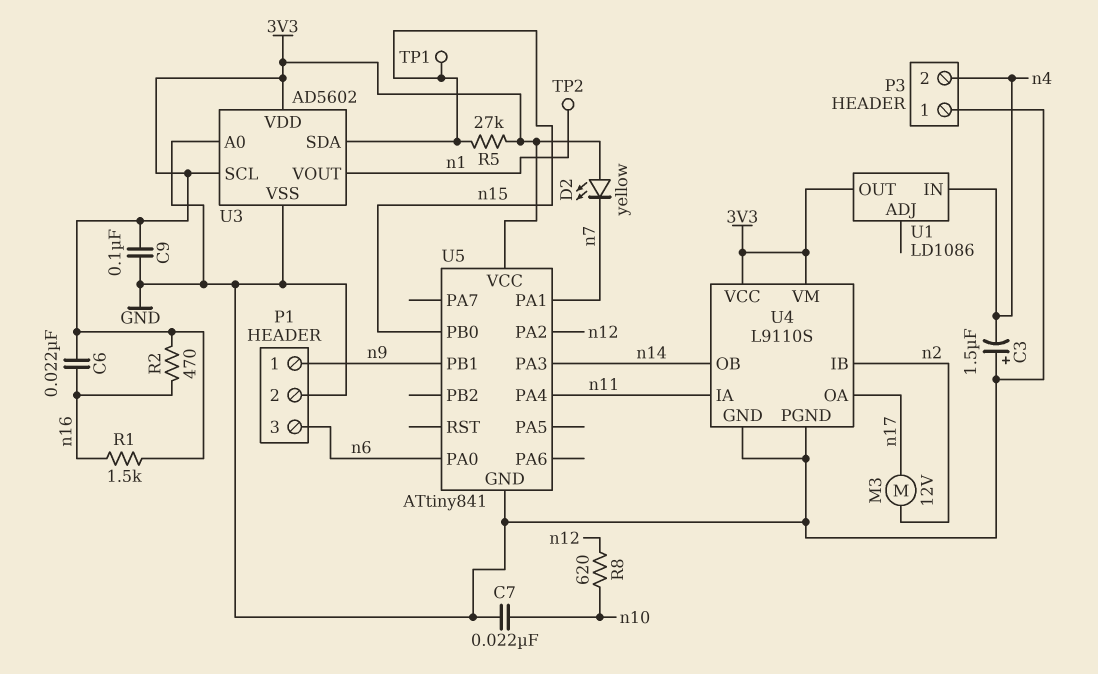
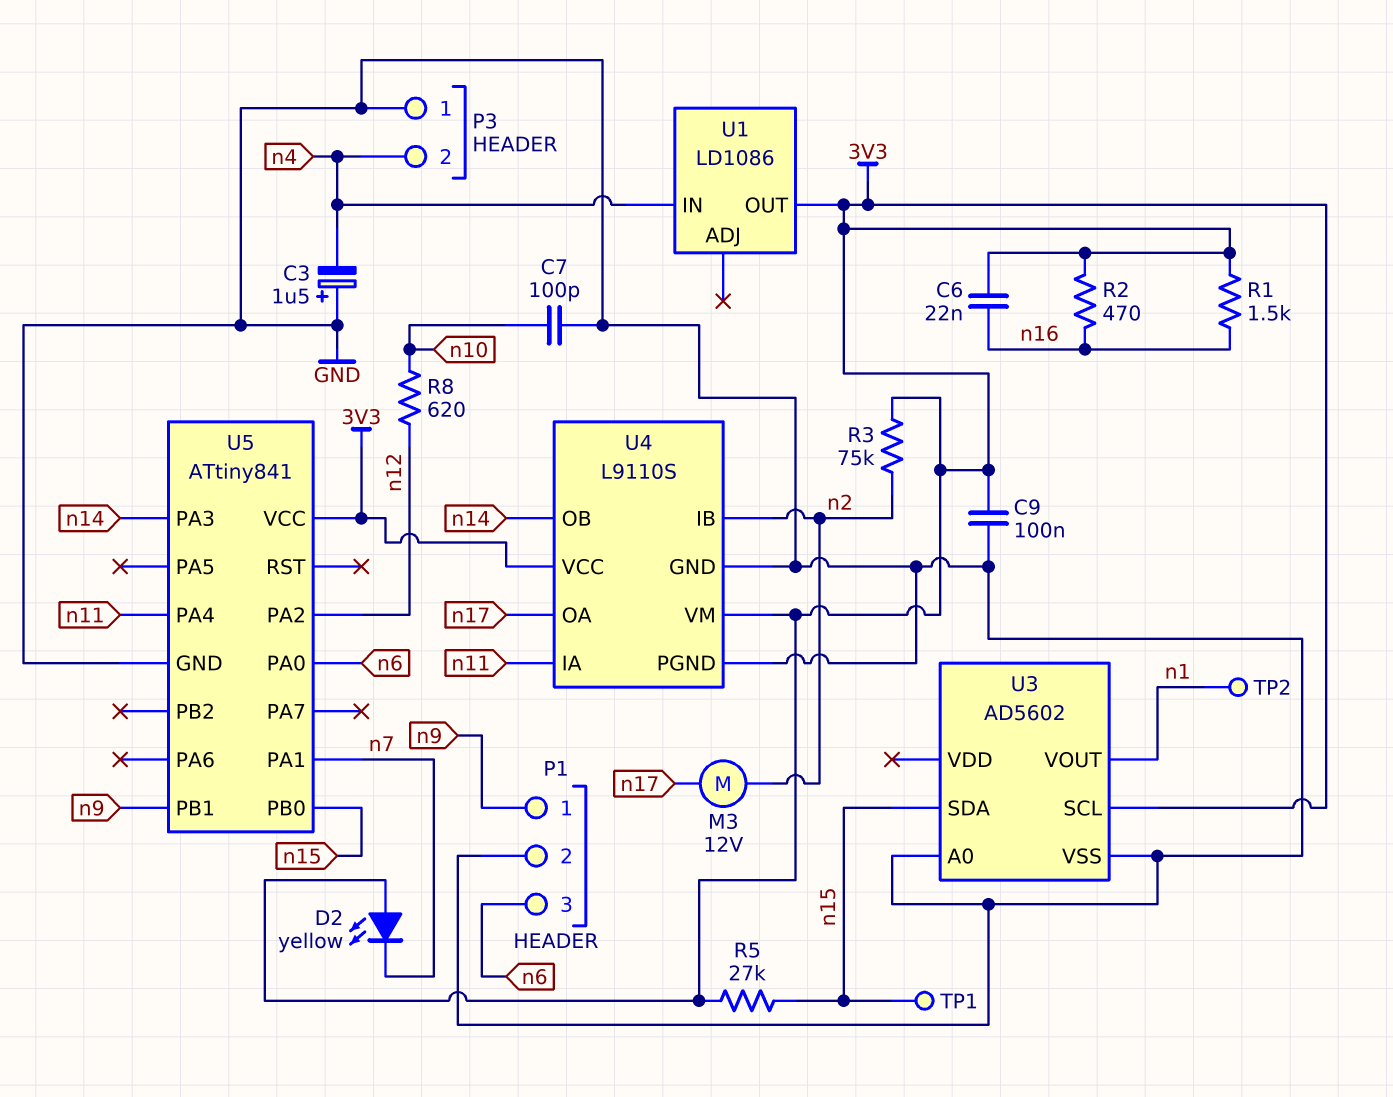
C7: 22nF (GND, n10) -> 100pF (GND, n10)
R3: none -> 75k (3V3, n2)
U3 pin VDD: 3V3 -> none

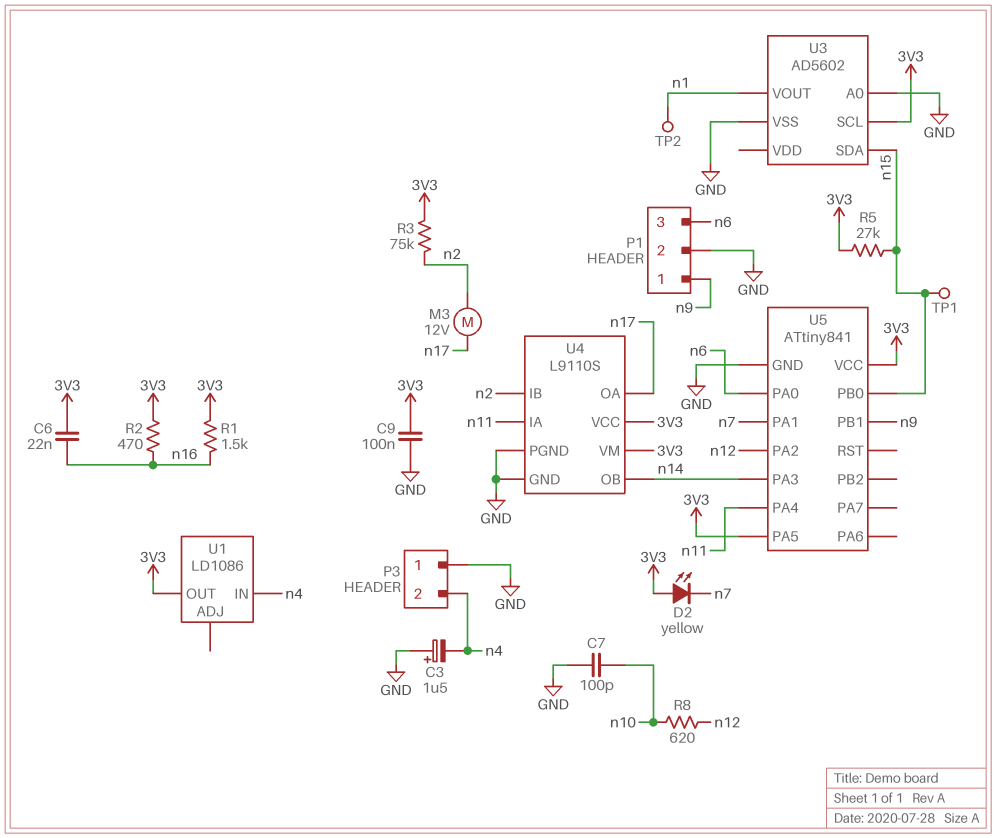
U5 pin PA5: none -> 3V3

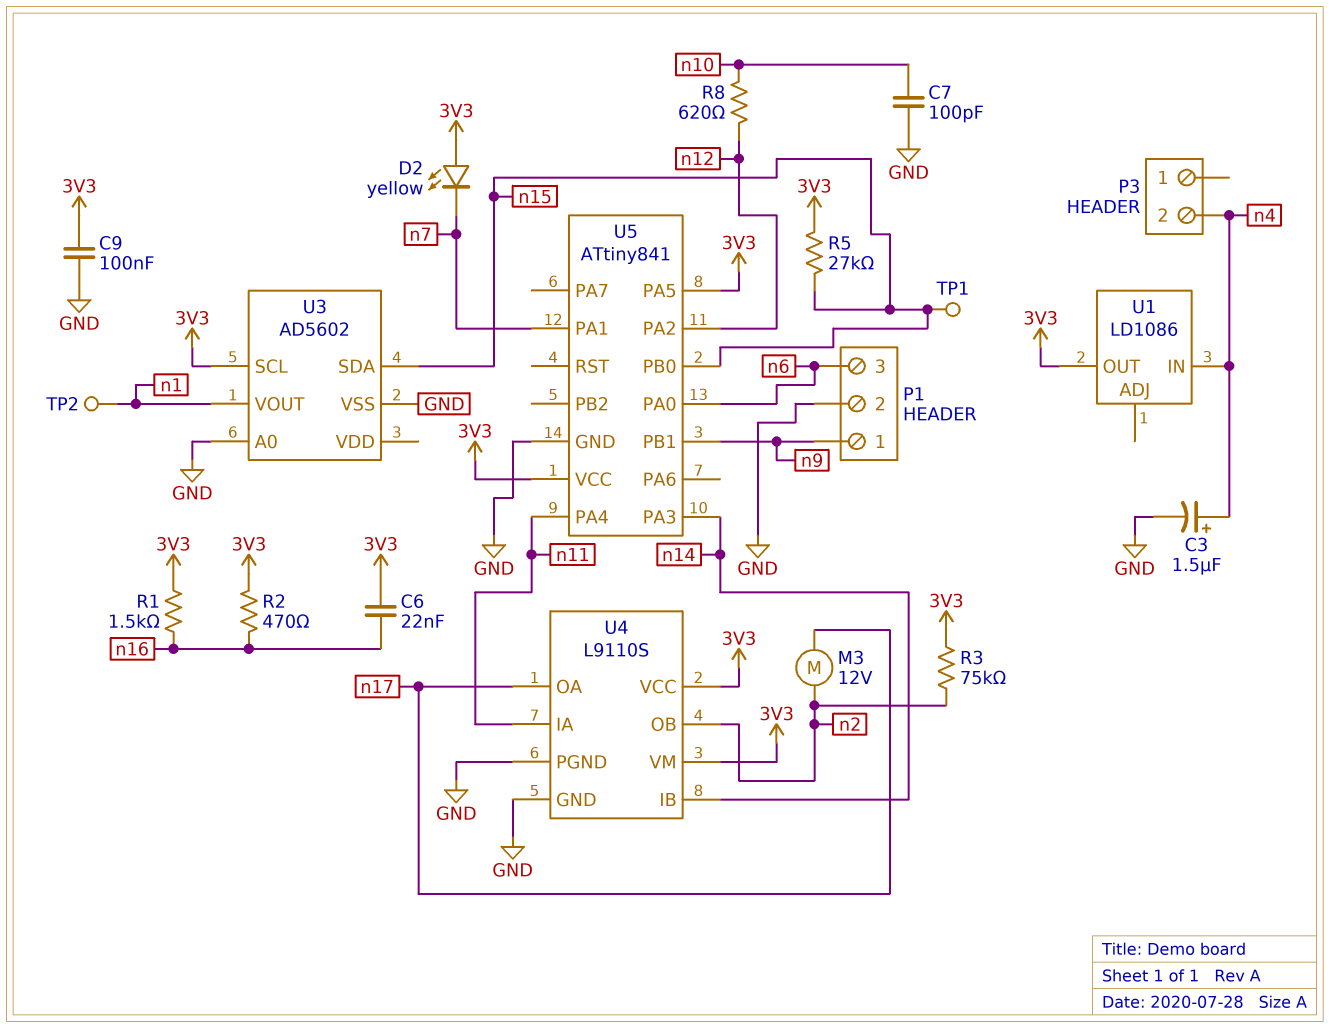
C3: 1.5uF (plus GND, minus n4) -> 1.5uF (plus n4, minus GND)
P3 pin 1: GND -> none
U4 pin IB: n2 -> n14
U4 pin OB: n14 -> n2

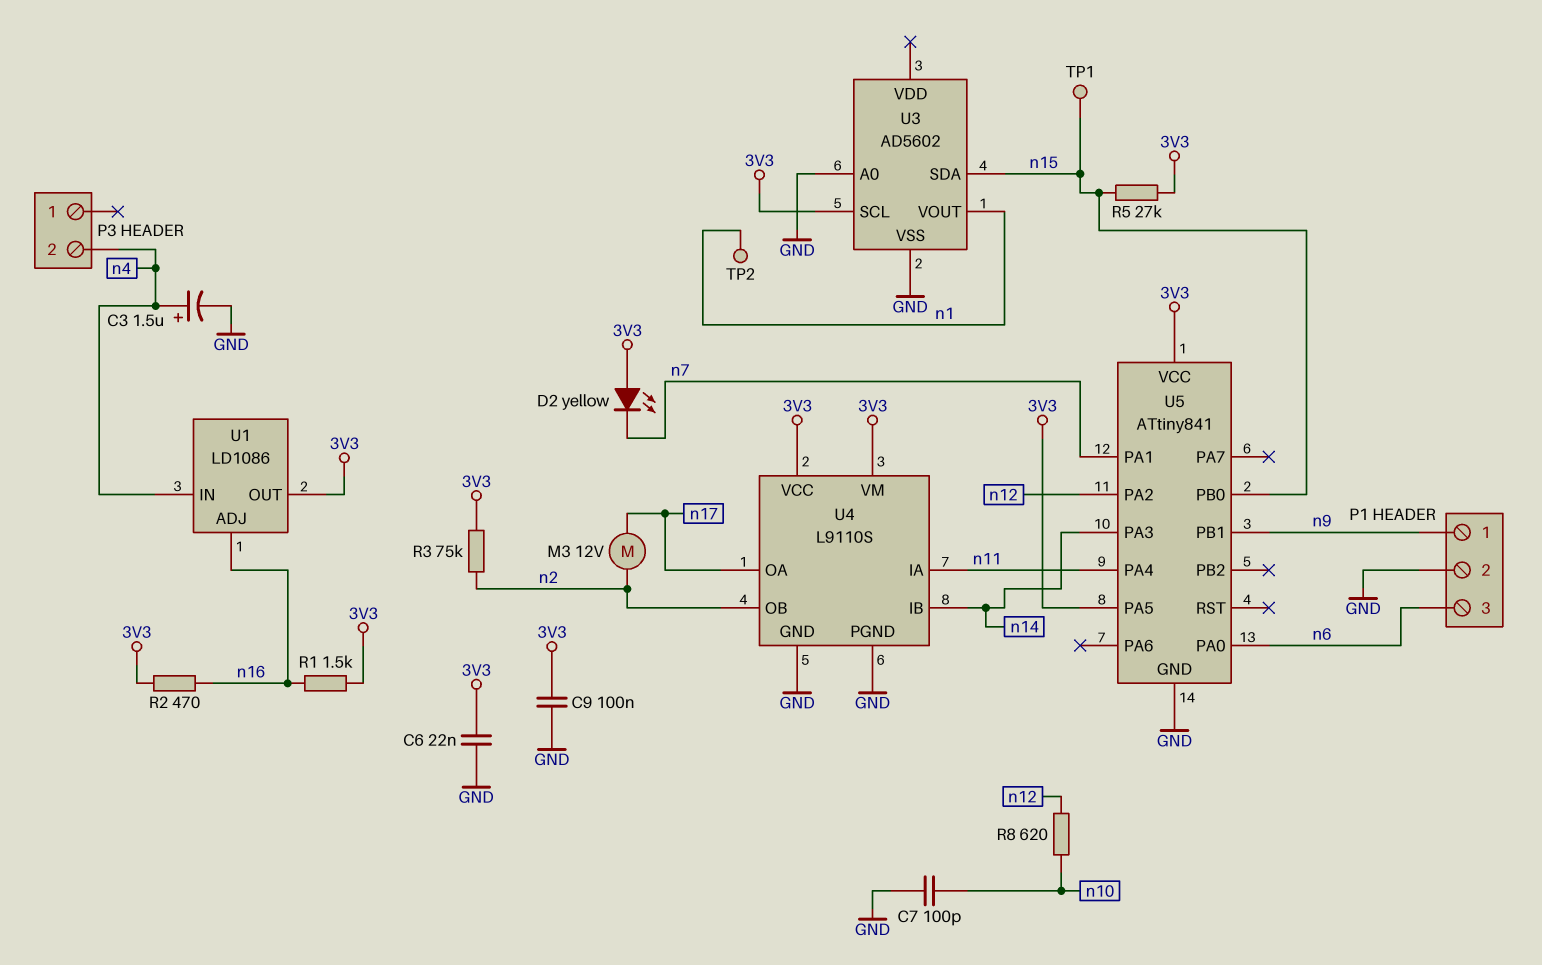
C6: 22nF (3V3, n16) -> 22nF (3V3, GND)
U1 pin ADJ: none -> n16

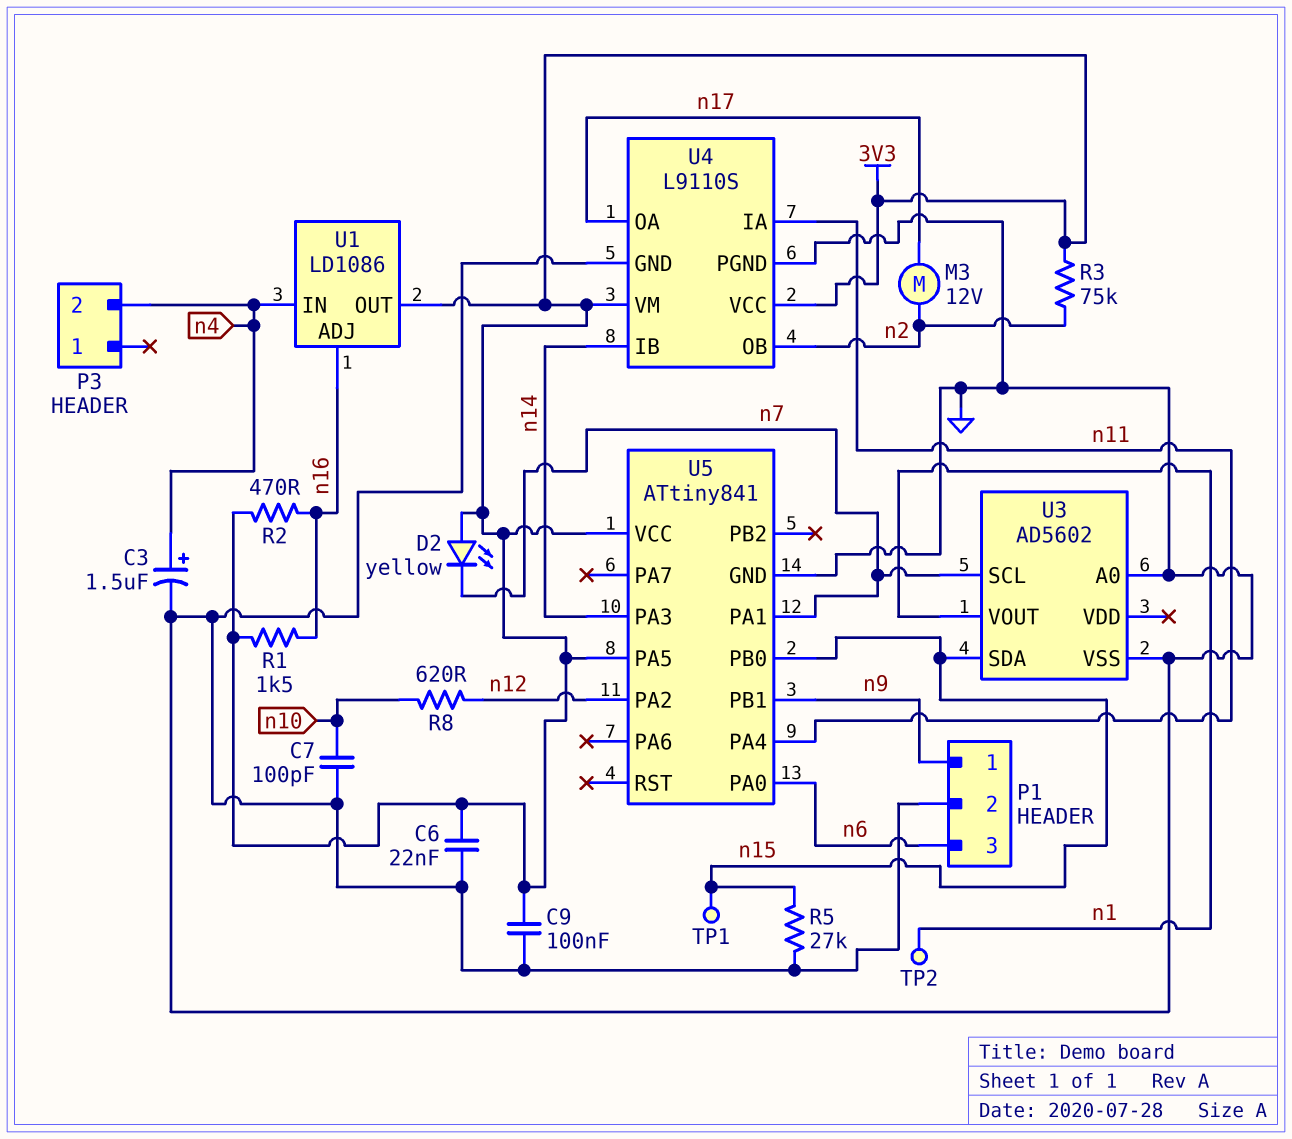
R5: 27k (3V3, n15) -> 27k (GND, n15)
U3 pin SCL: 3V3 -> n7

